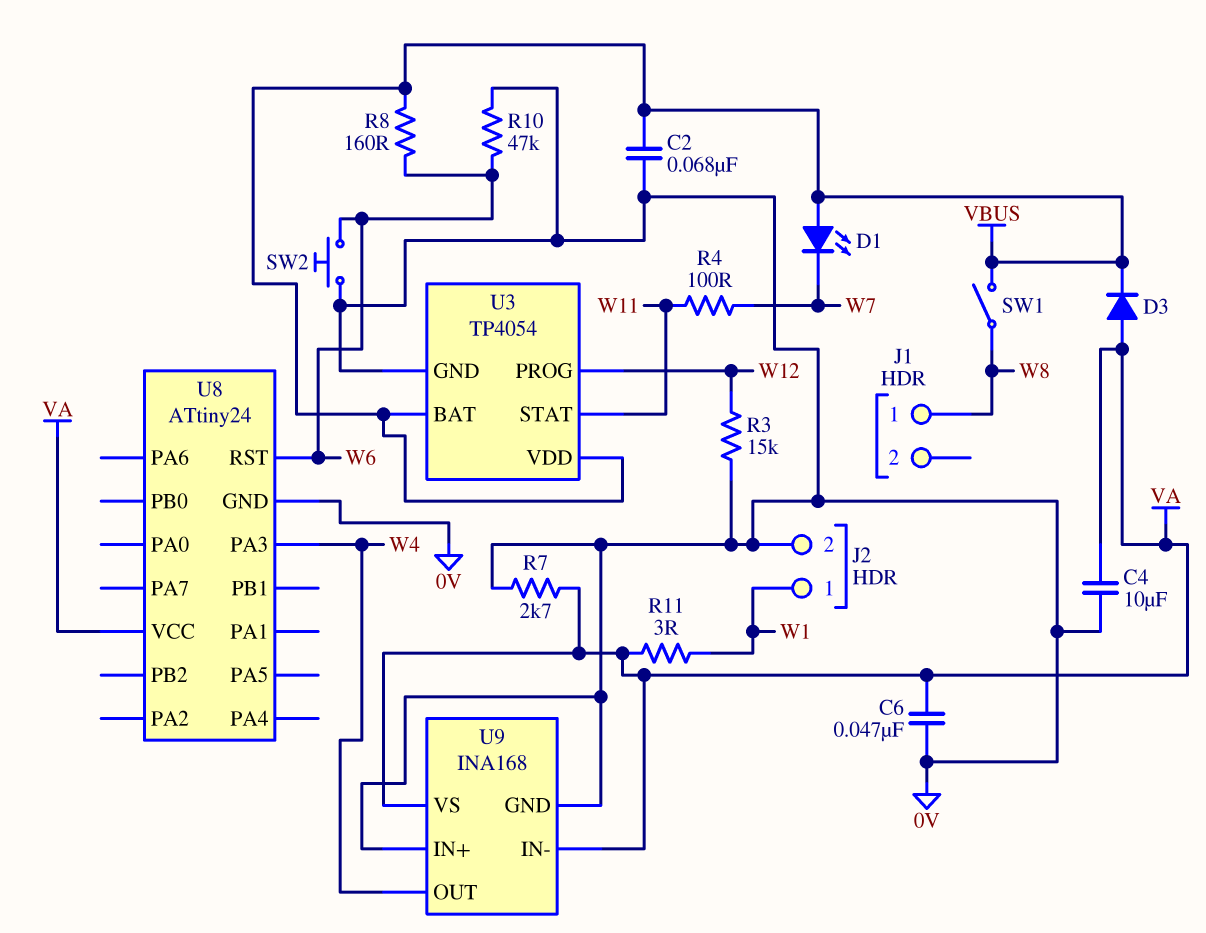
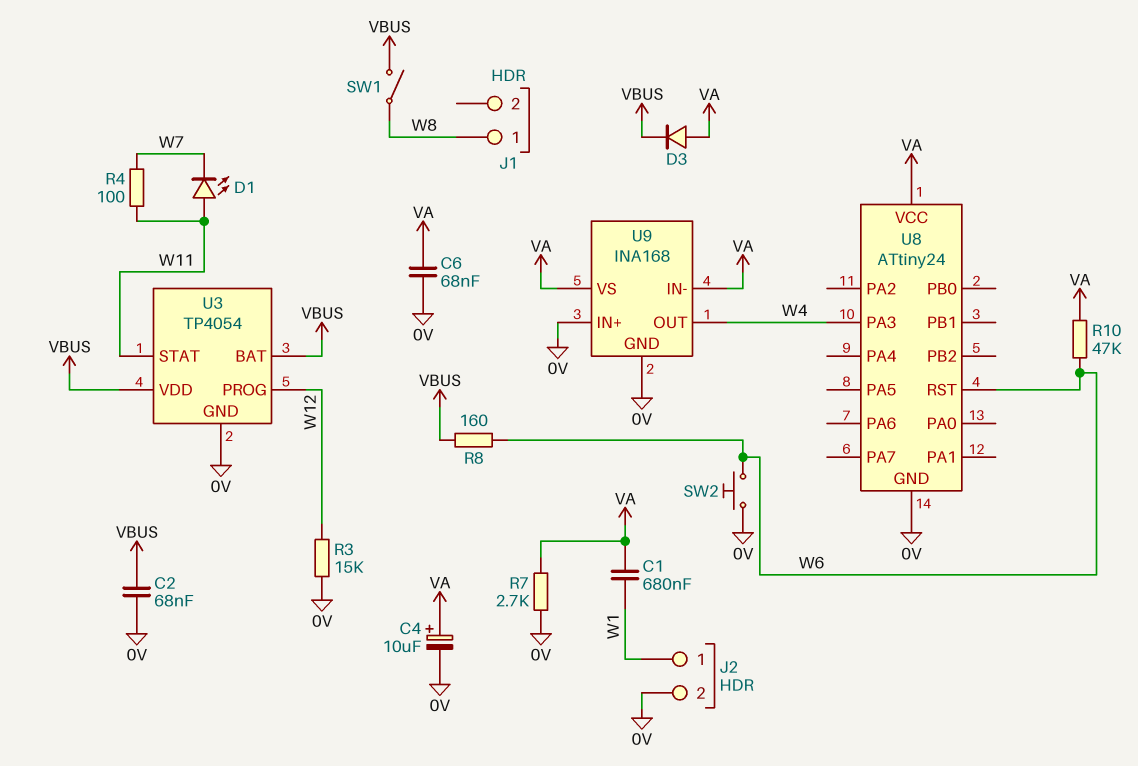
C1: none -> 680nF (VA, W1)
C4: 10uF (0V, VA) -> 10uF (plus VA, minus 0V)
C6: 47nF (0V, VA) -> 68nF (0V, VA)
D1: LED (A VBUS, K W7) -> LED (A W11, K W7)
R10: 47k (0V, W6) -> 47k (VA, W6)
R11: 3 (VA, W1) -> none

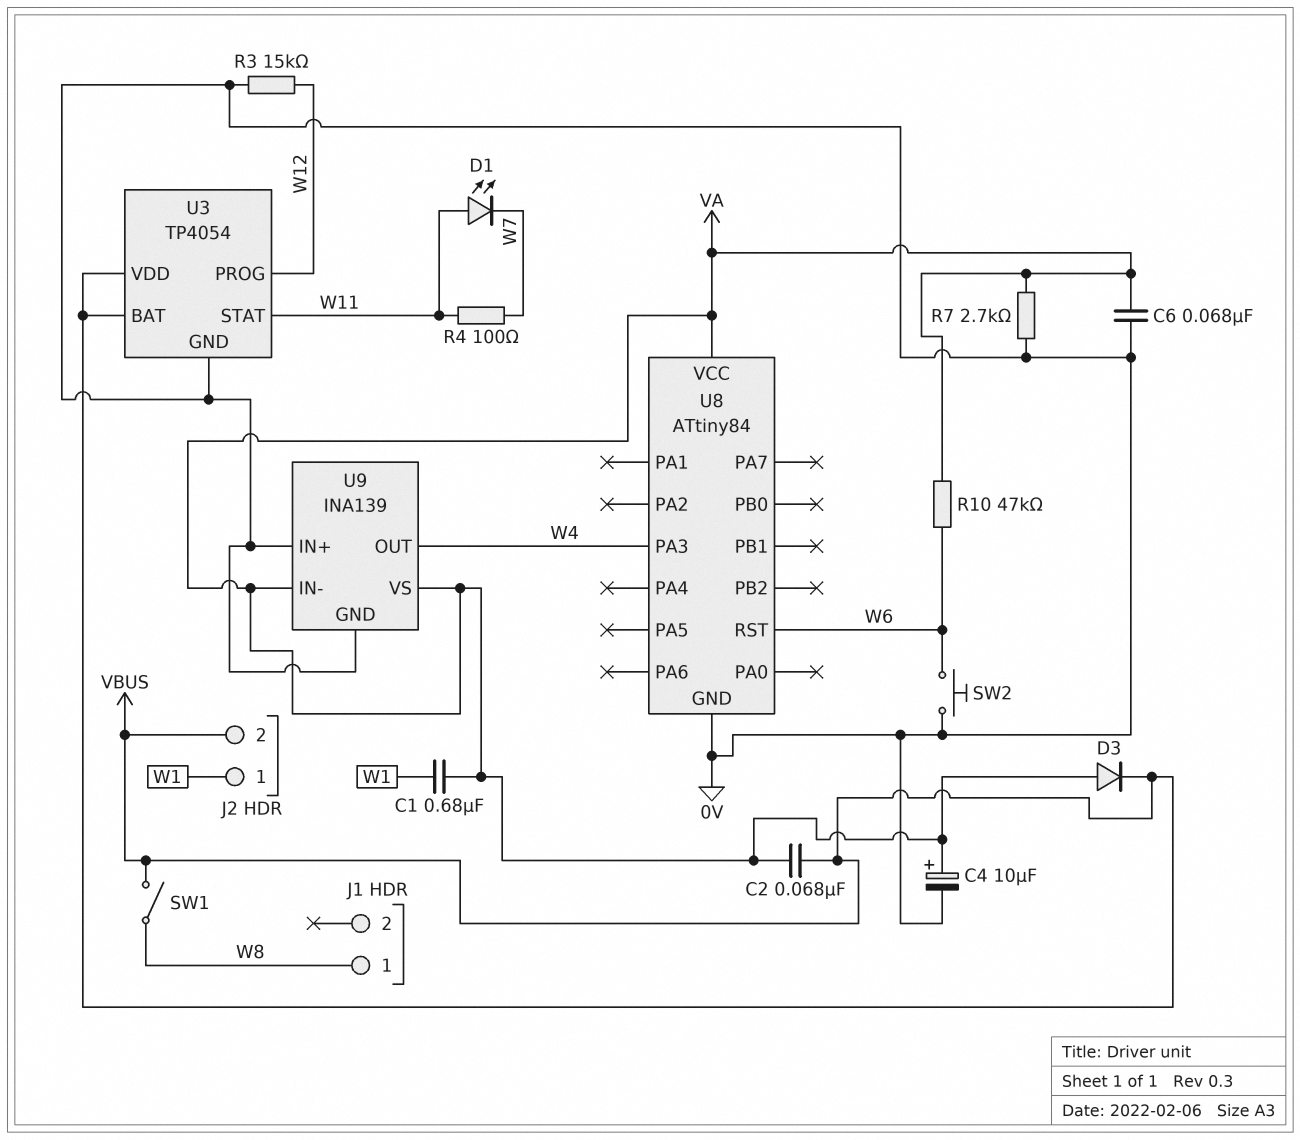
C2: 68nF (0V, VBUS) -> 68nF (VA, VBUS)
J2 pin 2: 0V -> VBUS
R8: 160 (VBUS, W6) -> none
U8: ATtiny24 -> ATtiny84
U9: INA168 -> INA139

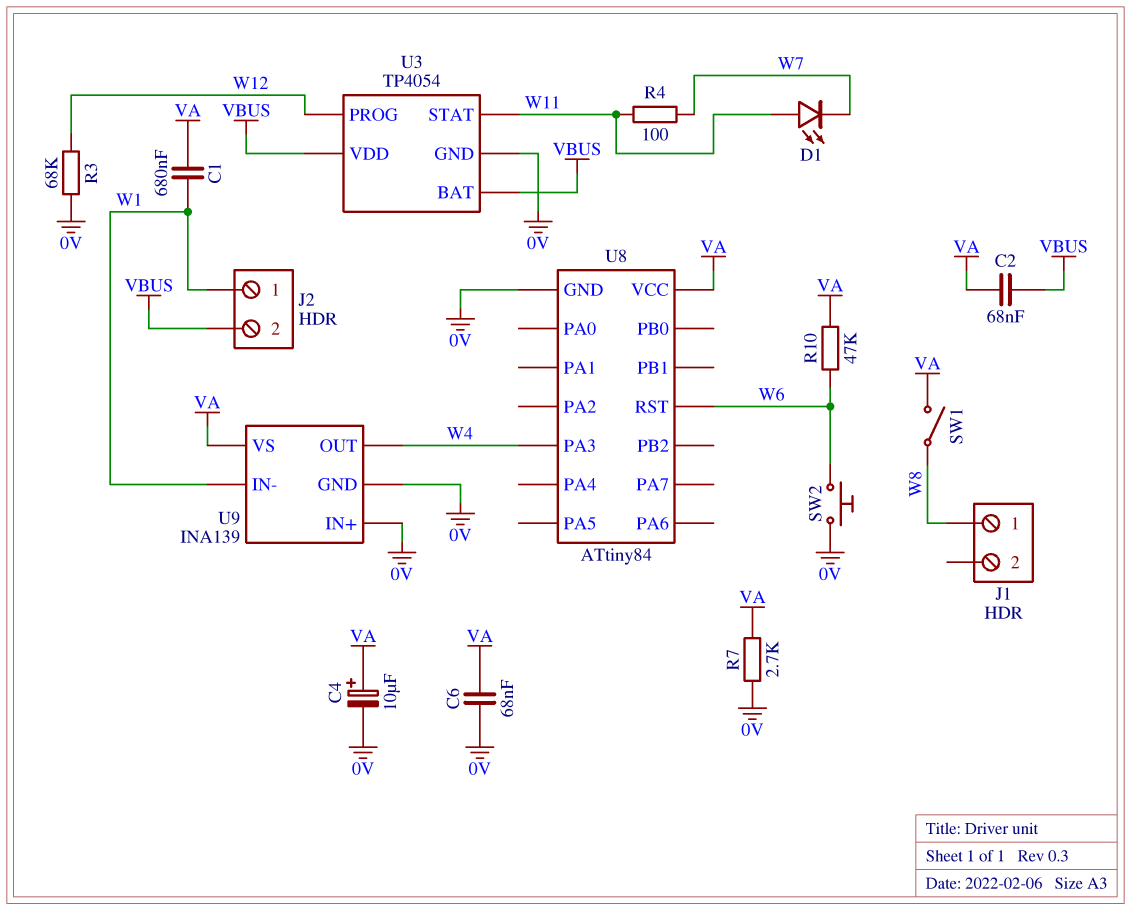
D3: diode (A VA, K VBUS) -> none
R3: 15k (0V, W12) -> 68k (0V, W12)
SW1: switch (VBUS, W8) -> switch (VA, W8)
U9 pin IN-: VA -> W1

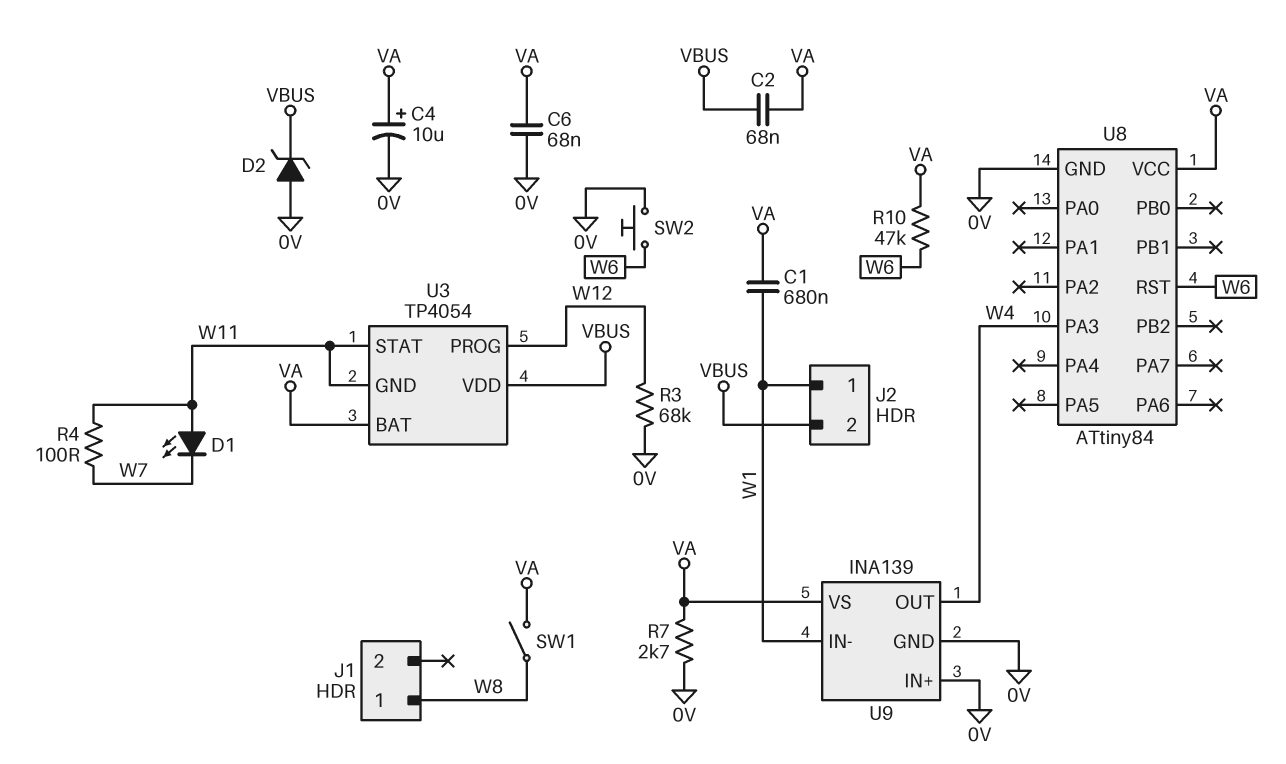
D2: none -> zener (A 0V, K VBUS)
U3 pin BAT: VBUS -> VA
U3 pin GND: 0V -> W11

